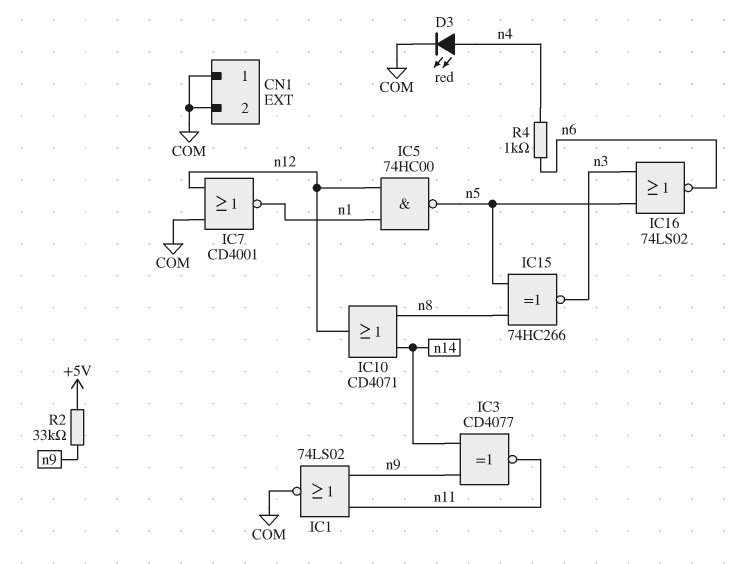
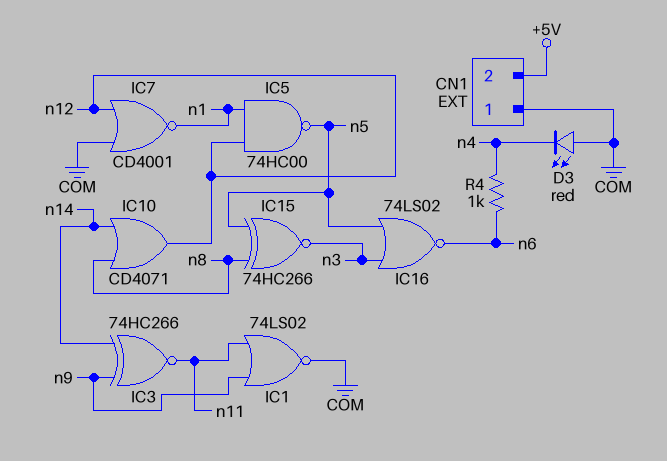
CN1 pin 2: COM -> +5V
D3: LED red (A n4, K COM) -> LED red (A COM, K n4)
IC3: XNOR CD4077 (in n9, in n14, out n11) -> XNOR 74HC266 (in n9, in n14, out n11)
R2: 33k (+5V, n9) -> none

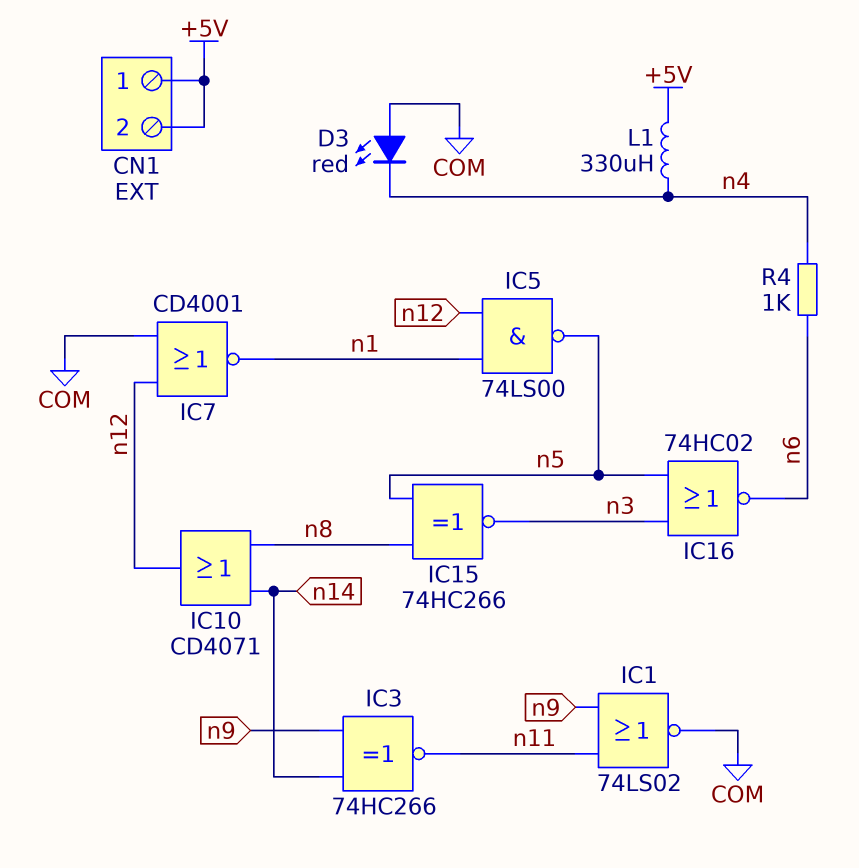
CN1 pin 1: COM -> +5V
IC5: NAND 74HC00 (in n1, in n12, out n5) -> NAND 74LS00 (in n1, in n12, out n5)
IC16: NOR 74LS02 (in n3, in n5, out n6) -> NOR 74HC02 (in n3, in n5, out n6)
L1: none -> 330uH (+5V, n4)

